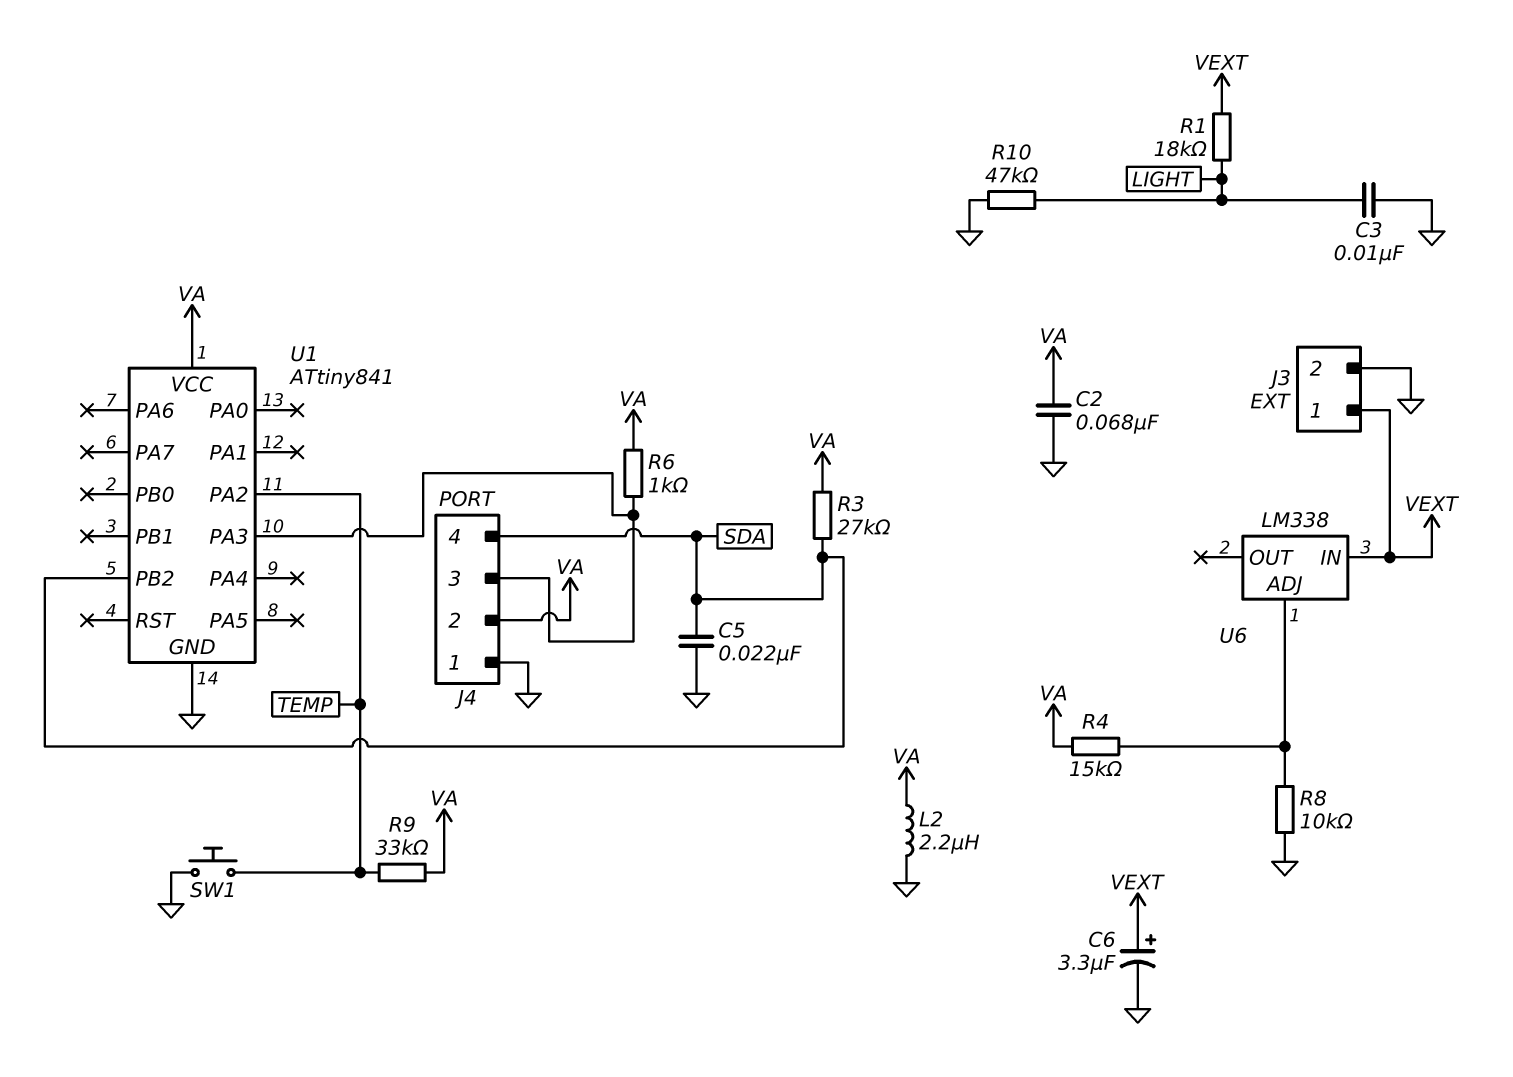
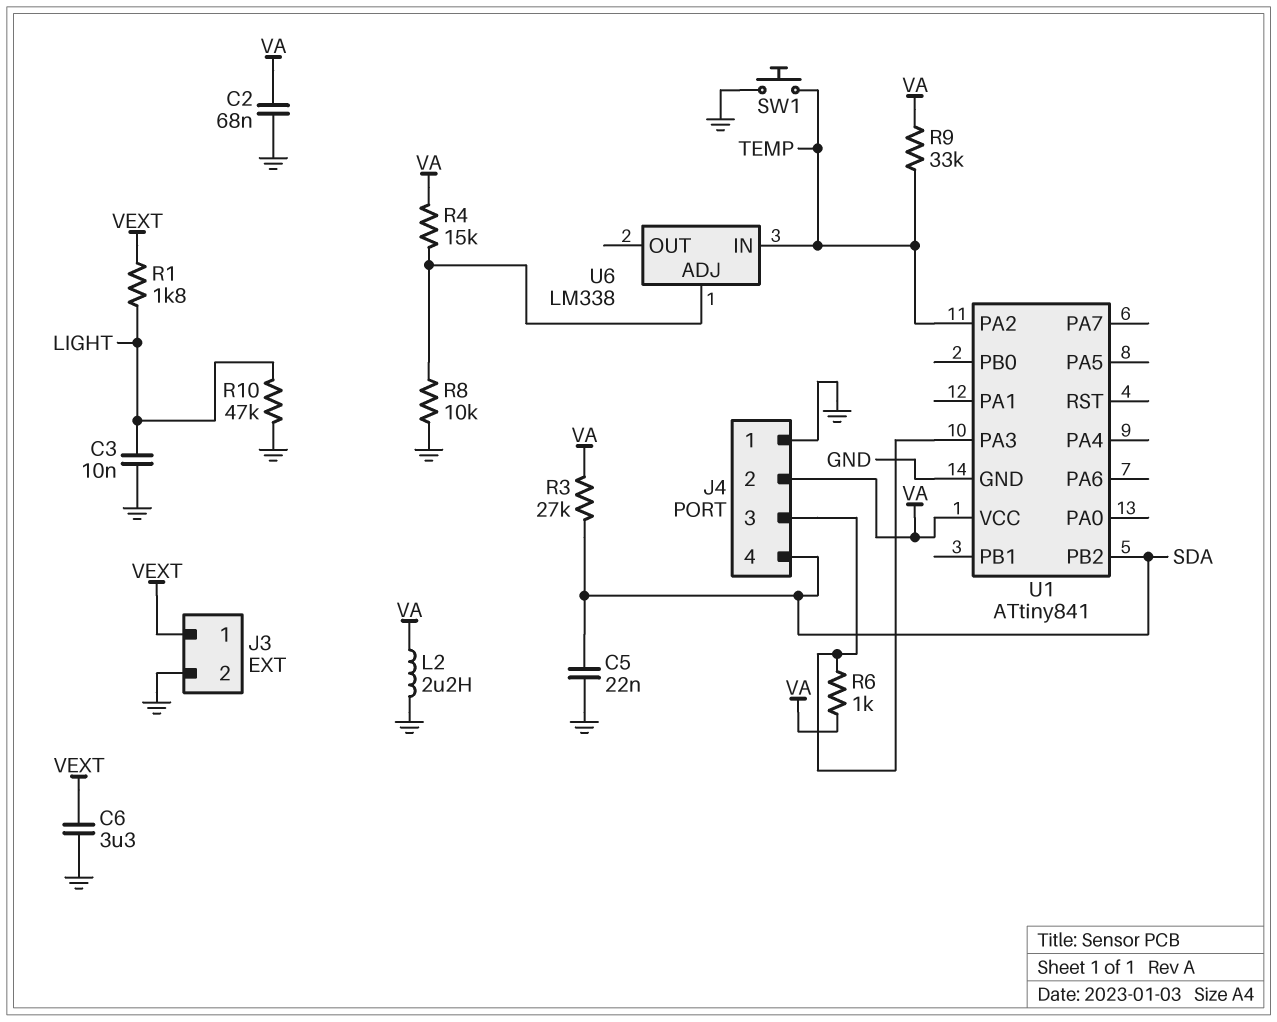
C6: 3.3uF (plus VEXT, minus GND) -> 3.3uF (GND, VEXT)
R1: 18k (LIGHT, VEXT) -> 1.8k (LIGHT, VEXT)
U6 pin IN: VEXT -> TEMP

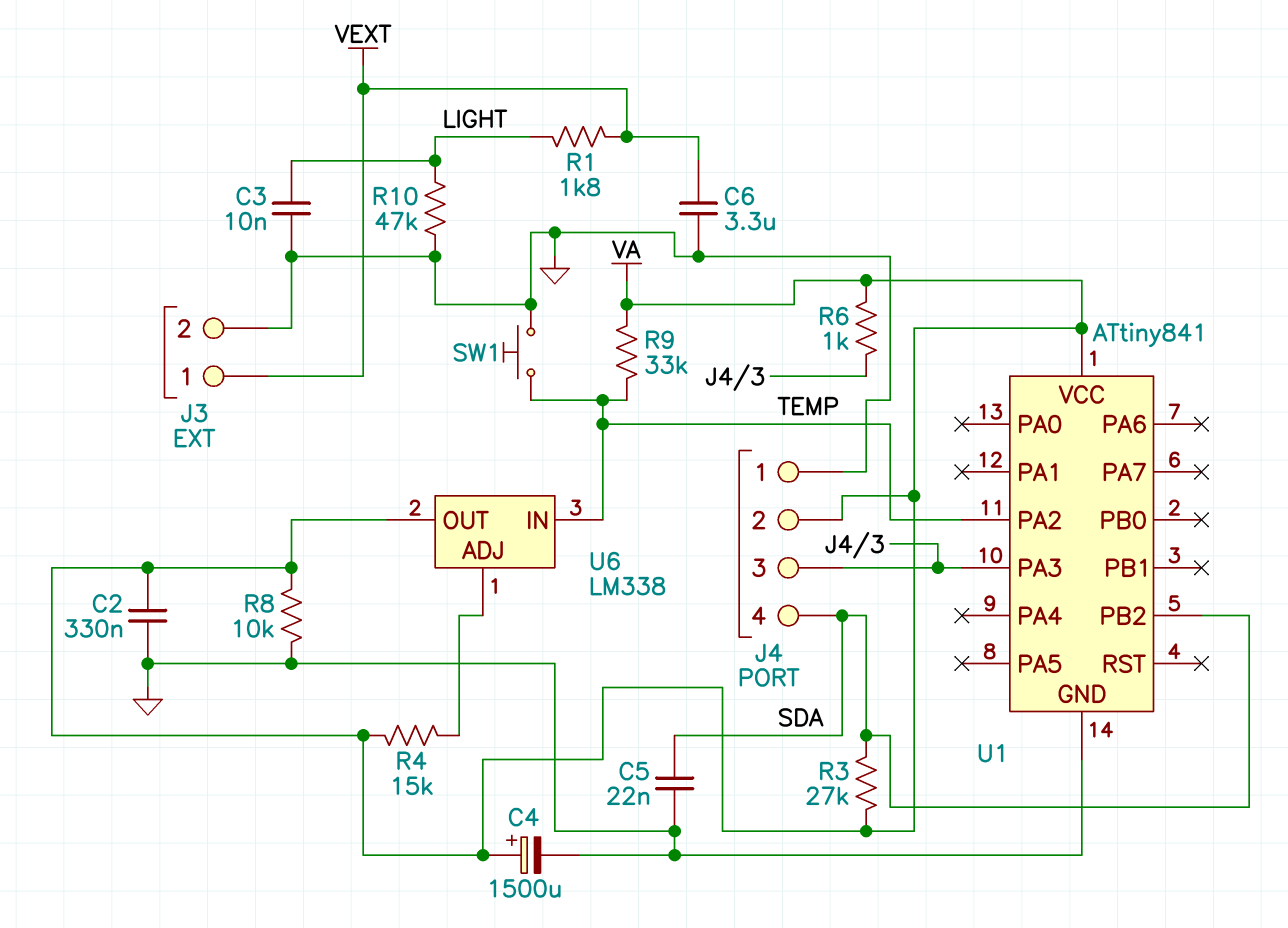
C2: 68nF (GND, VA) -> 330nF (GND, VA)
C4: none -> 1500uF (plus VA, minus GND)
L2: 2.2uH (GND, VA) -> none
R8: 10k (GND, U6/ADJ) -> 10k (GND, VA)
U6 pin OUT: none -> VA

